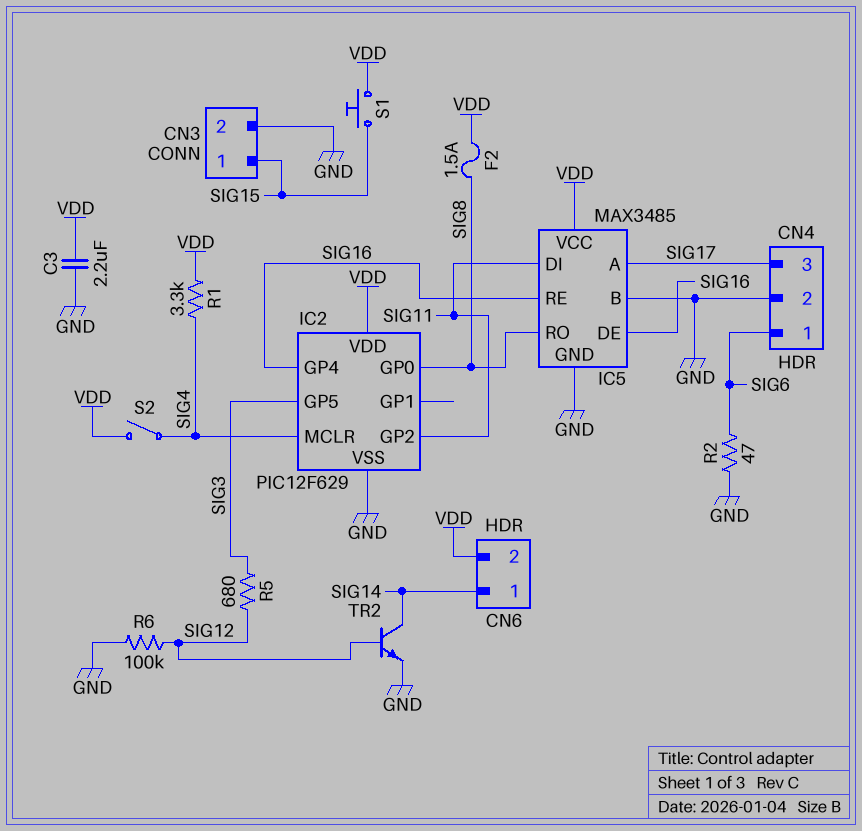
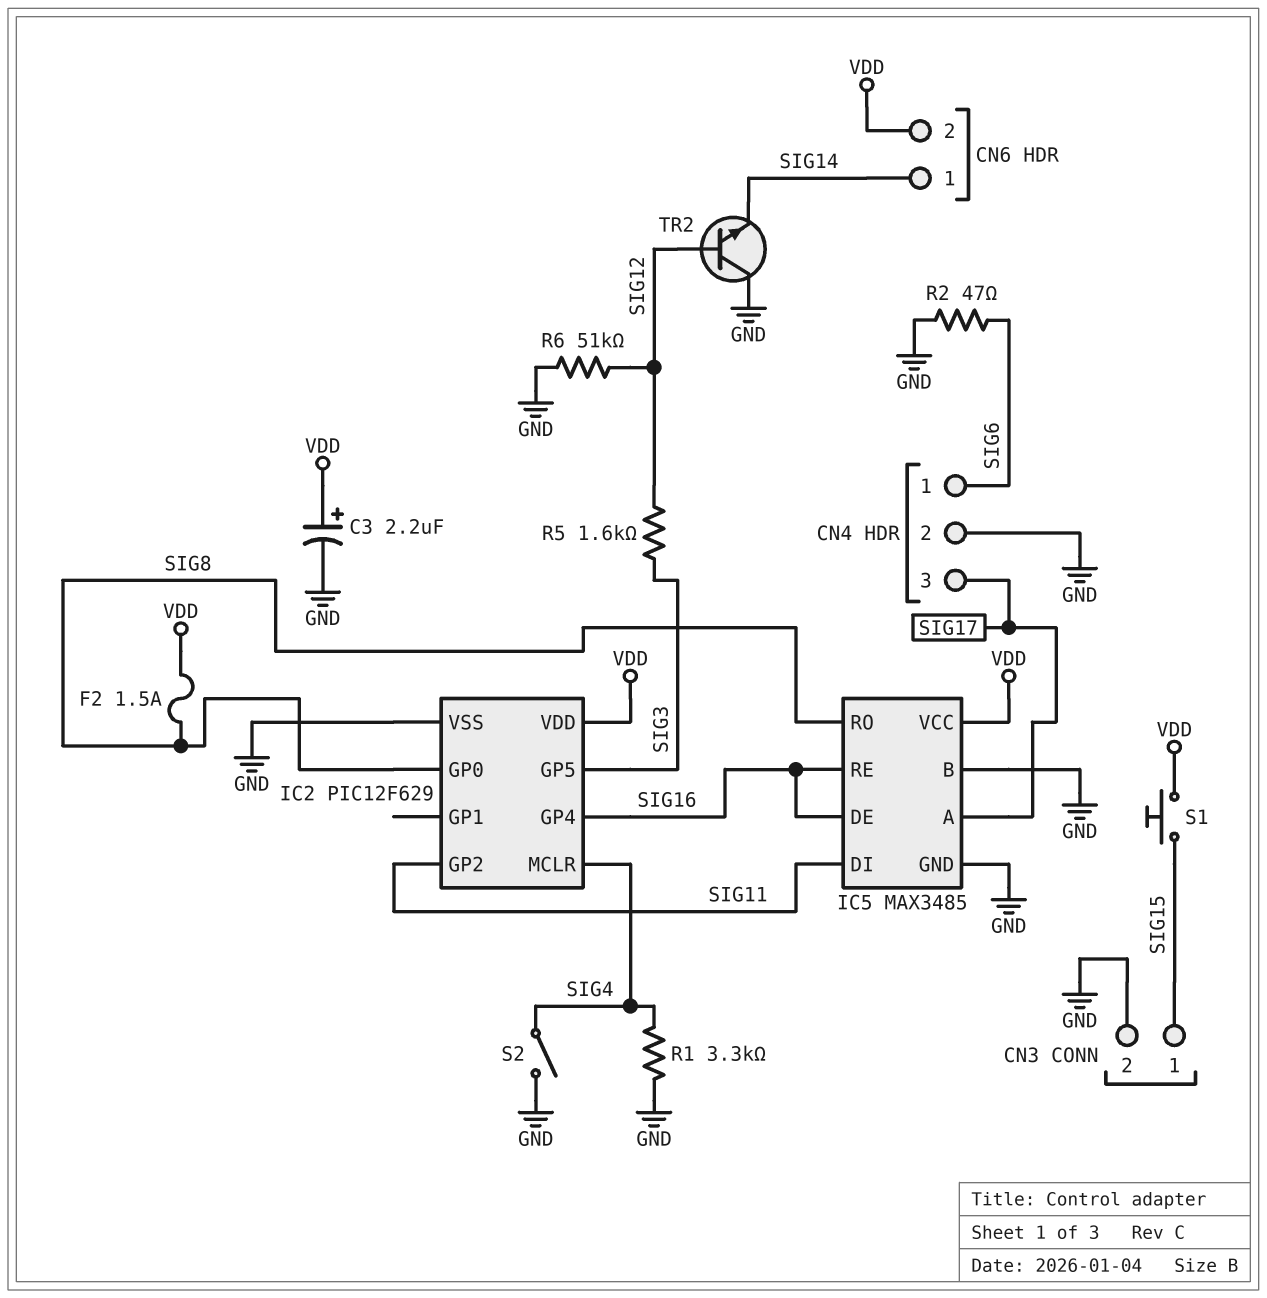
C3: 2.2uF (GND, VDD) -> 2.2uF (plus VDD, minus GND)
R1: 3.3k (SIG4, VDD) -> 3.3k (GND, SIG4)
R5: 680 (SIG3, SIG12) -> 1.6k (SIG3, SIG12)
R6: 100k (GND, SIG12) -> 51k (GND, SIG12)
S2: switch (SIG4, VDD) -> switch (GND, SIG4)
TR2: NPN (B SIG12, C SIG14, E GND) -> NPN (B SIG12, C GND, E SIG14)

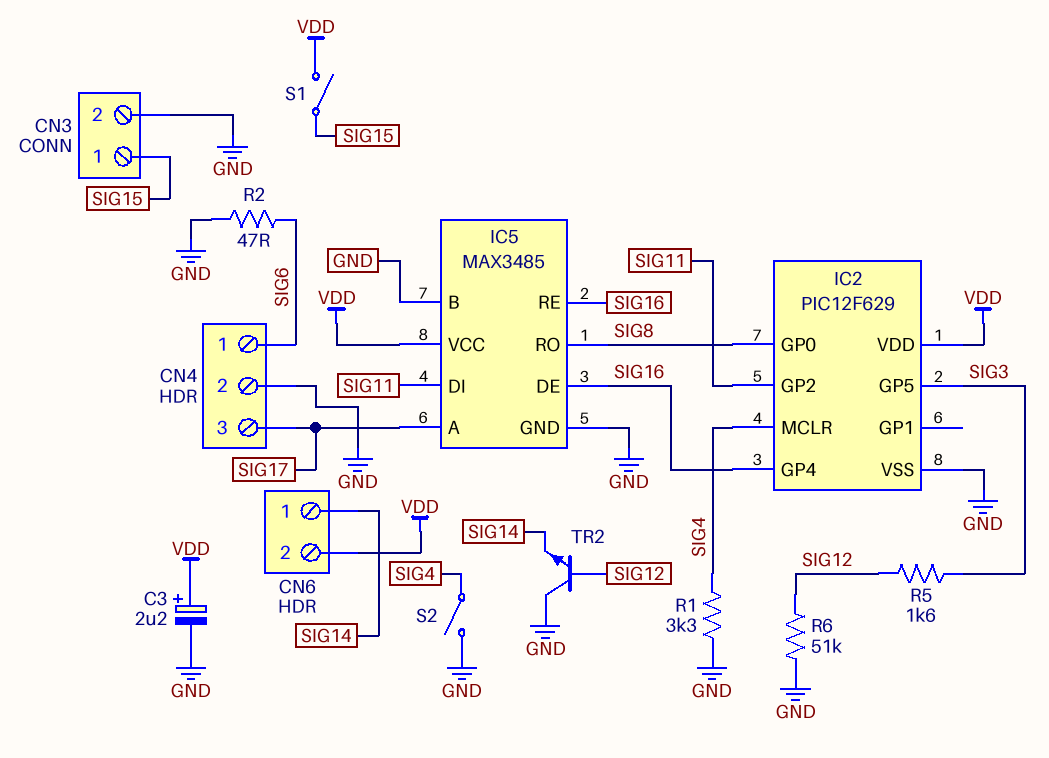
F2: 1.5A (SIG8, VDD) -> none
S1: button (SIG15, VDD) -> switch (SIG15, VDD)

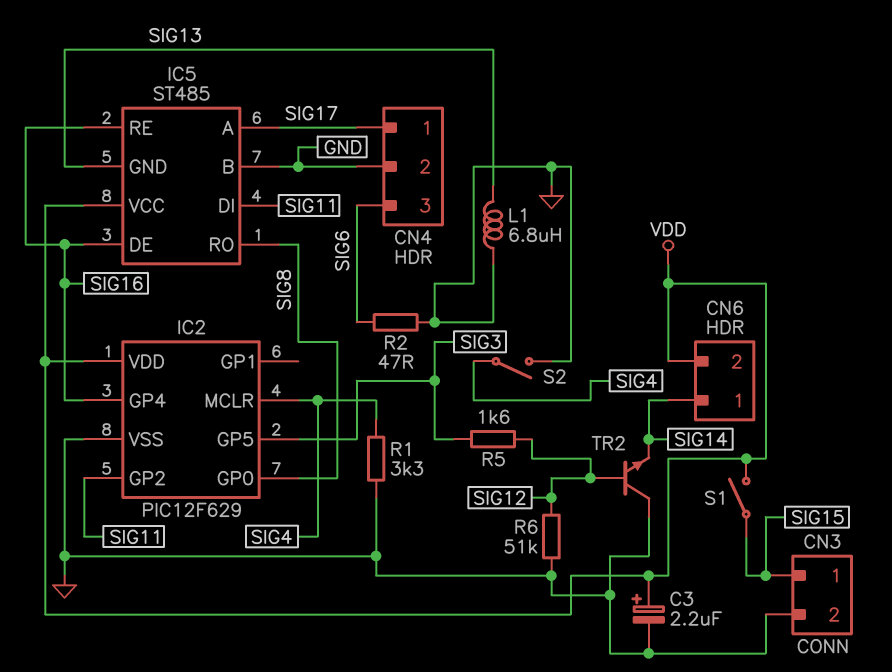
CN4 pin 1: SIG6 -> SIG17
CN4 pin 3: SIG17 -> SIG6
IC5: MAX3485 -> ST485
IC5 pin GND: GND -> SIG13
L1: none -> 6.8uH (GND, SIG13)

